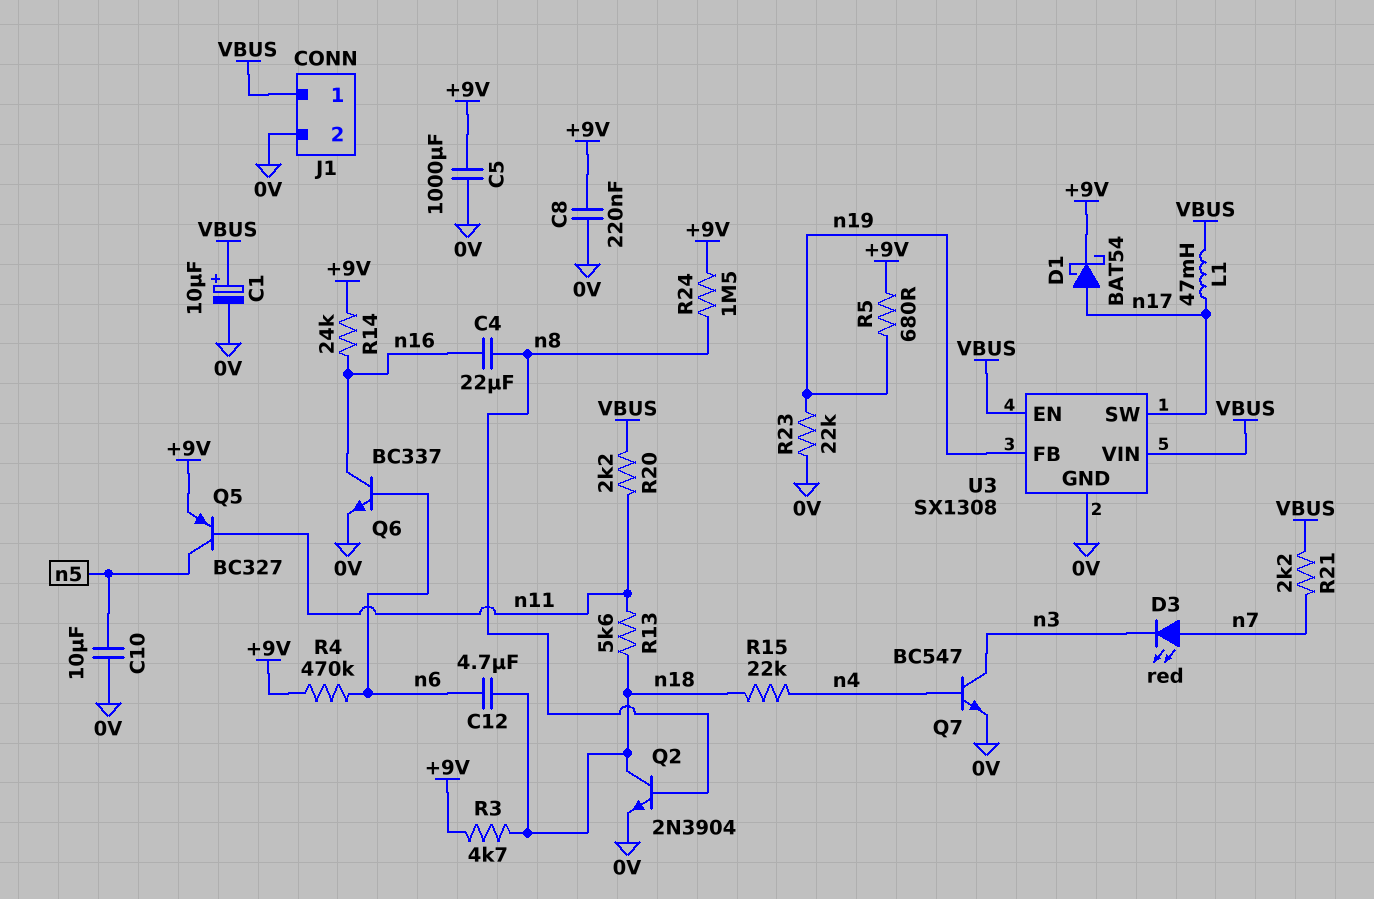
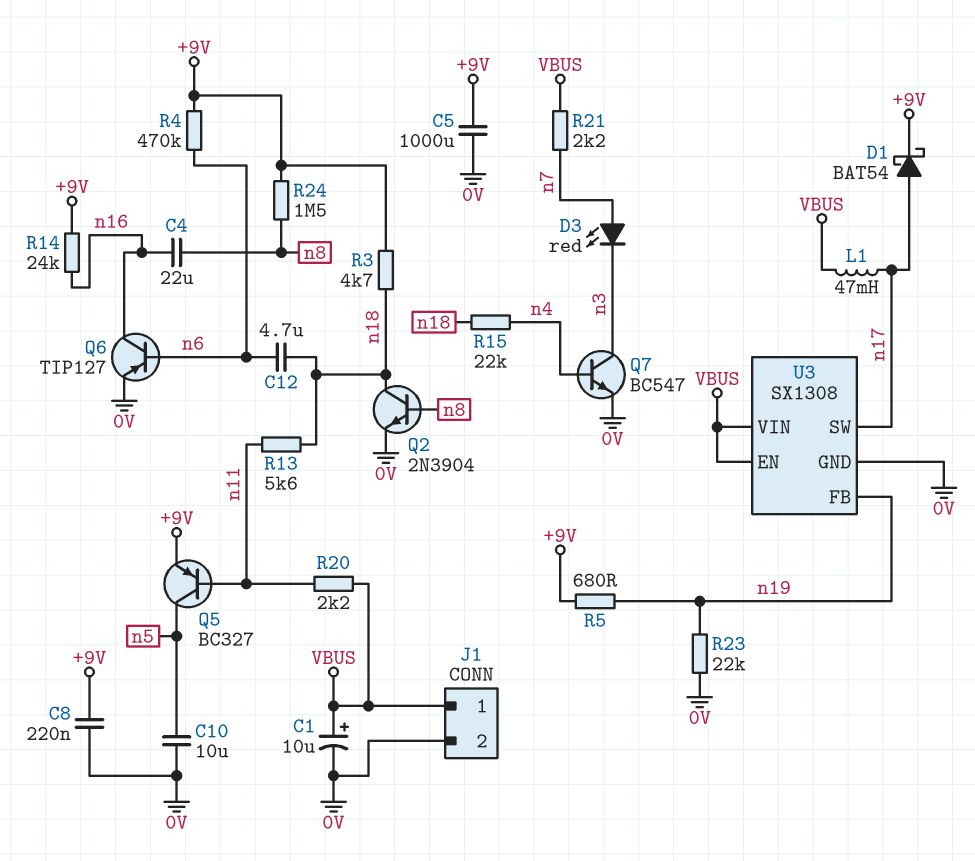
Q6: NPN BC337 (B n6, C n16, E 0V) -> PNP TIP127 (B n6, C n16, E 0V)

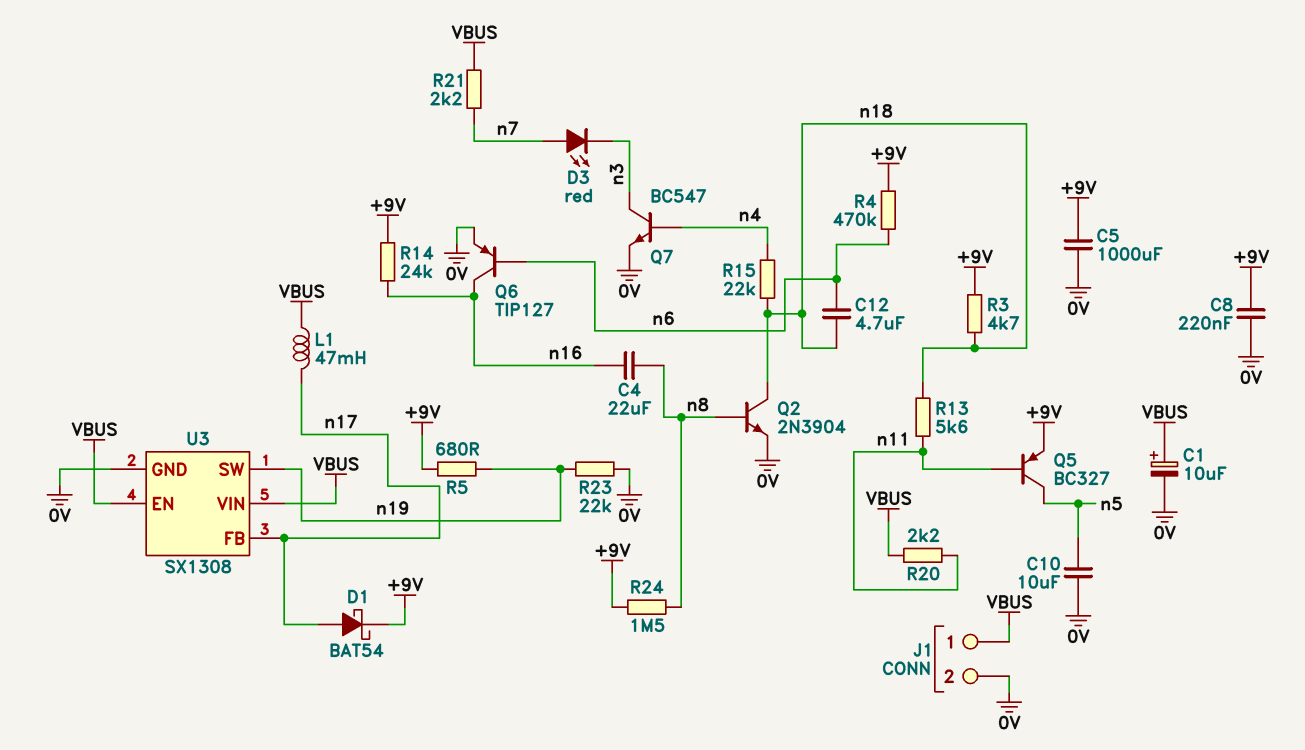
U3 pin FB: n19 -> n17
U3 pin SW: n17 -> n19

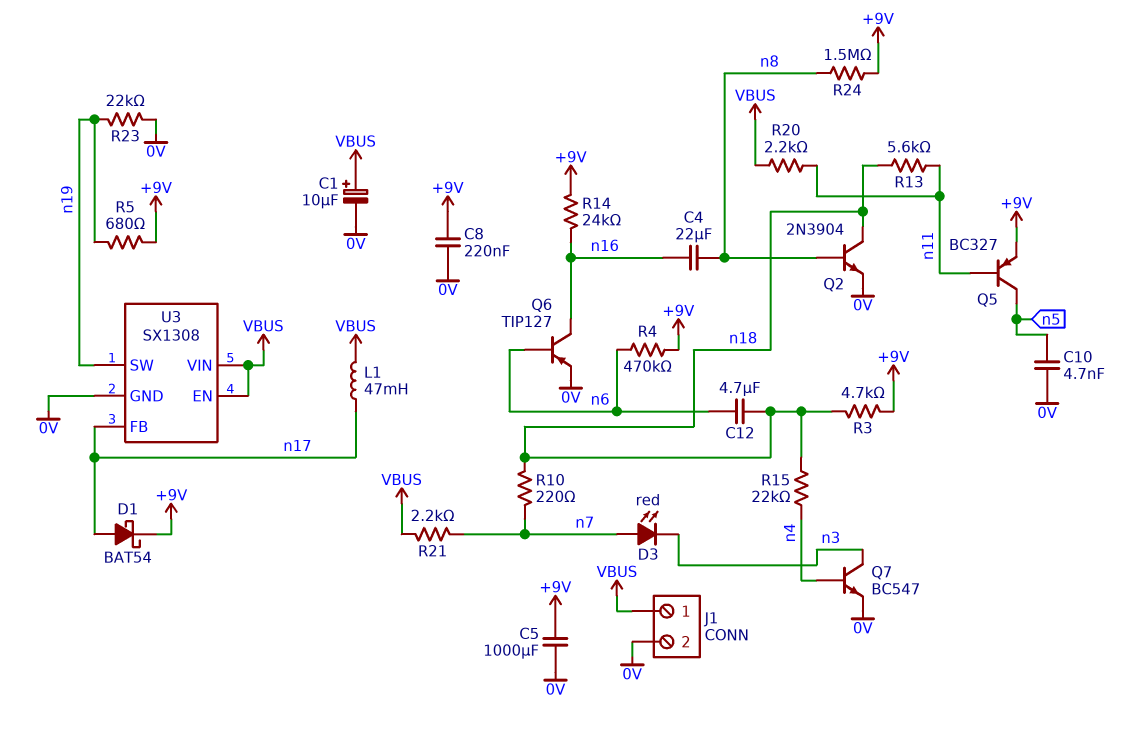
C10: 10uF (0V, n5) -> 4.7nF (0V, n5)
R10: none -> 220 (n7, n18)

